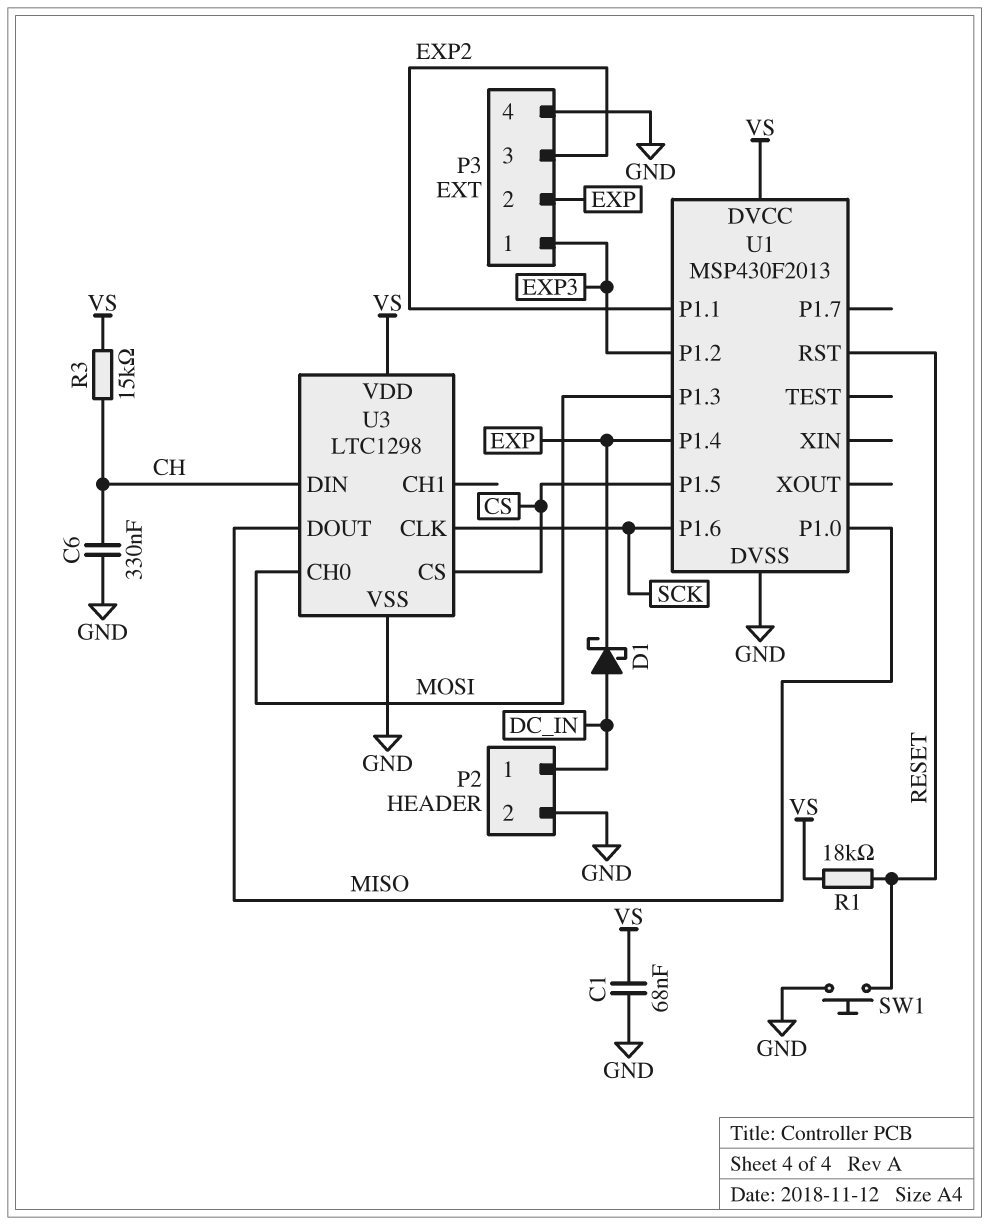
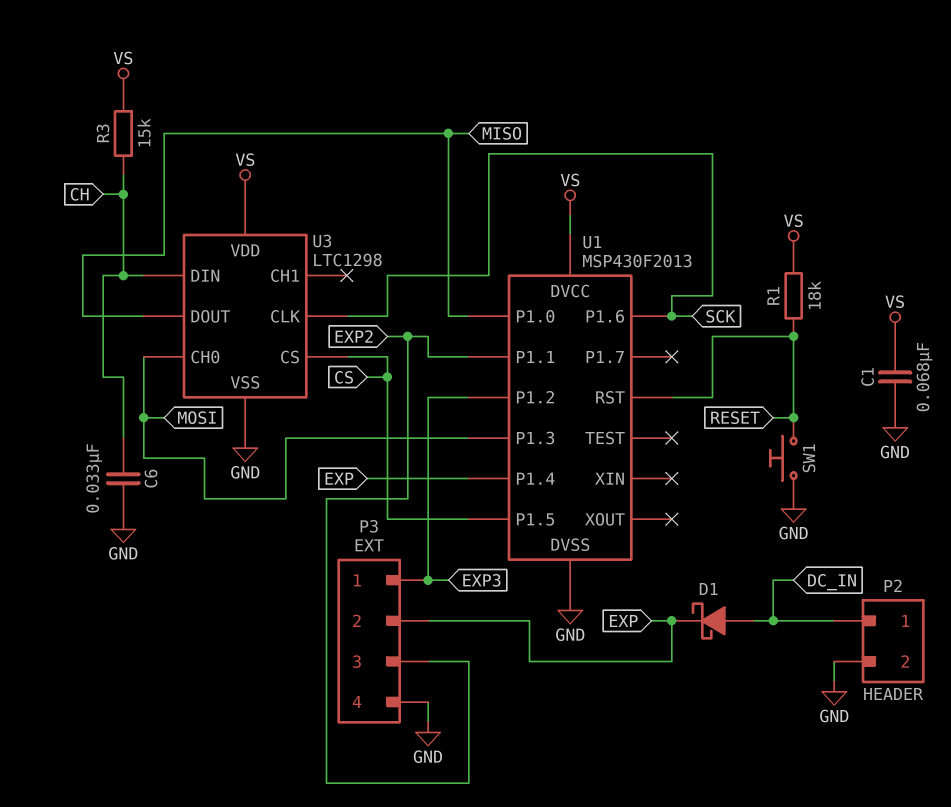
C6: 330nF (CH, GND) -> 33nF (CH, GND)

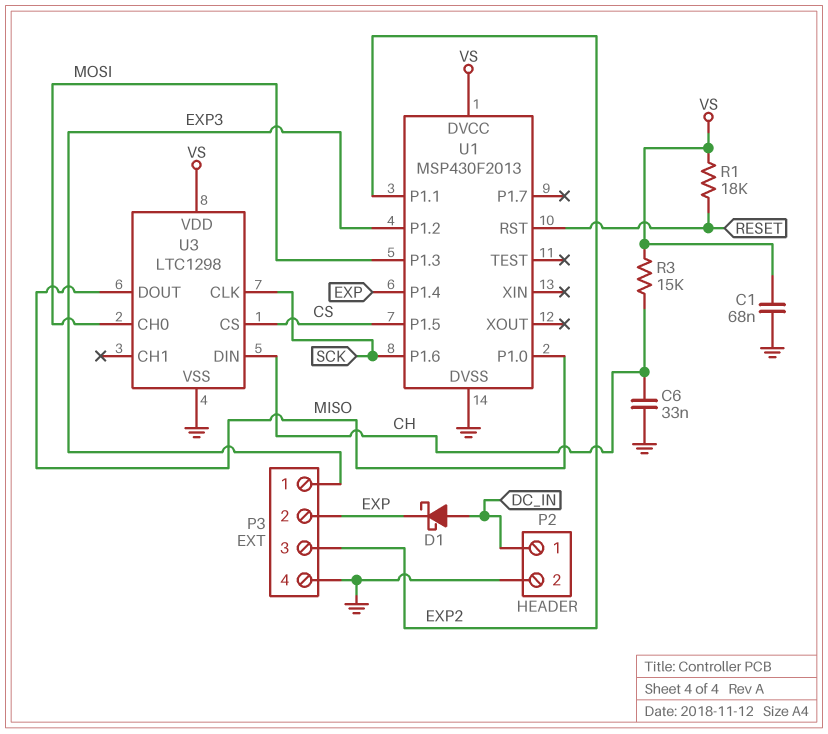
SW1: button (GND, RESET) -> none

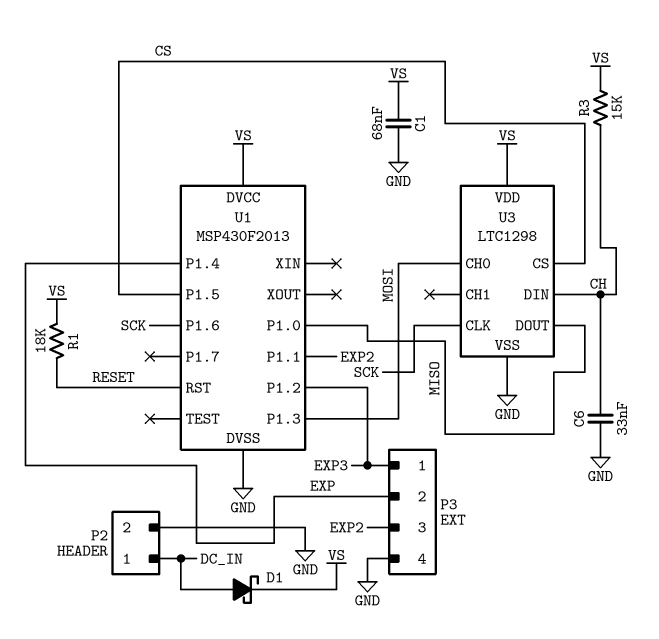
D1: schottky (A DC_IN, K EXP) -> schottky (A DC_IN, K VS)

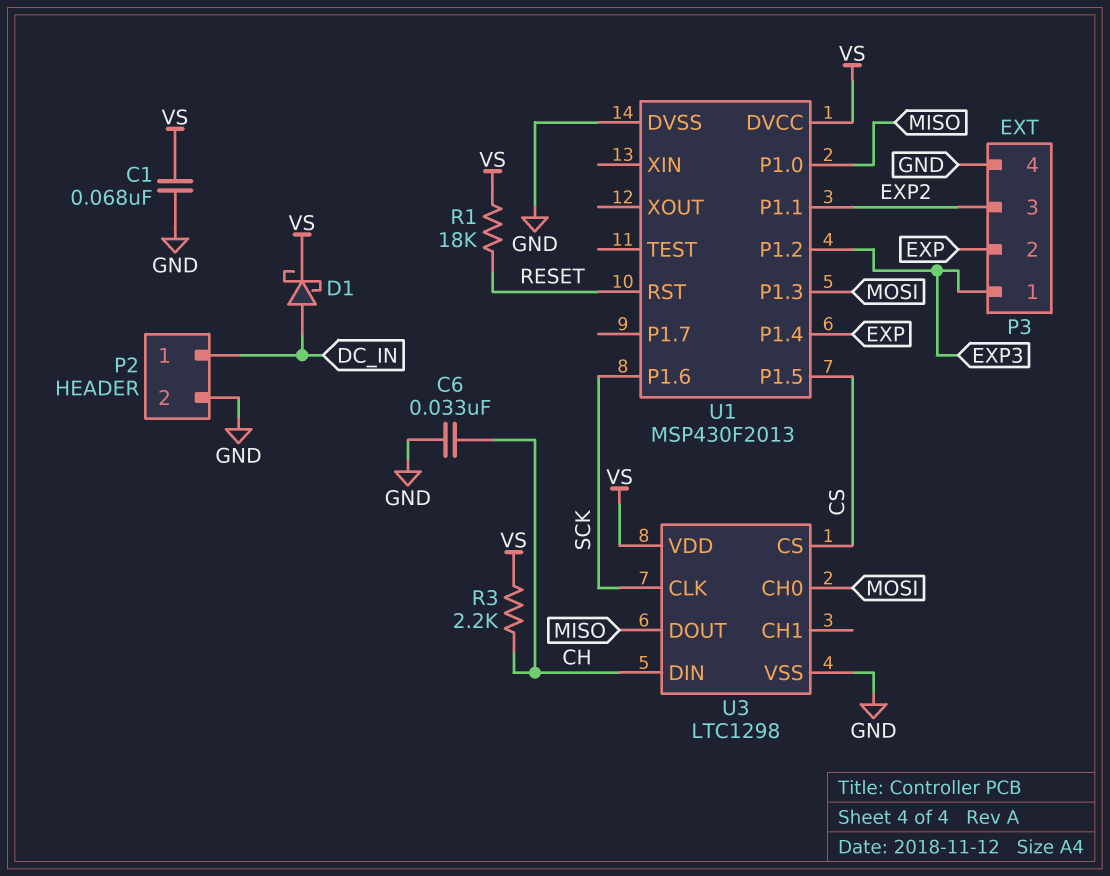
R3: 15k (CH, VS) -> 2.2k (CH, VS)

